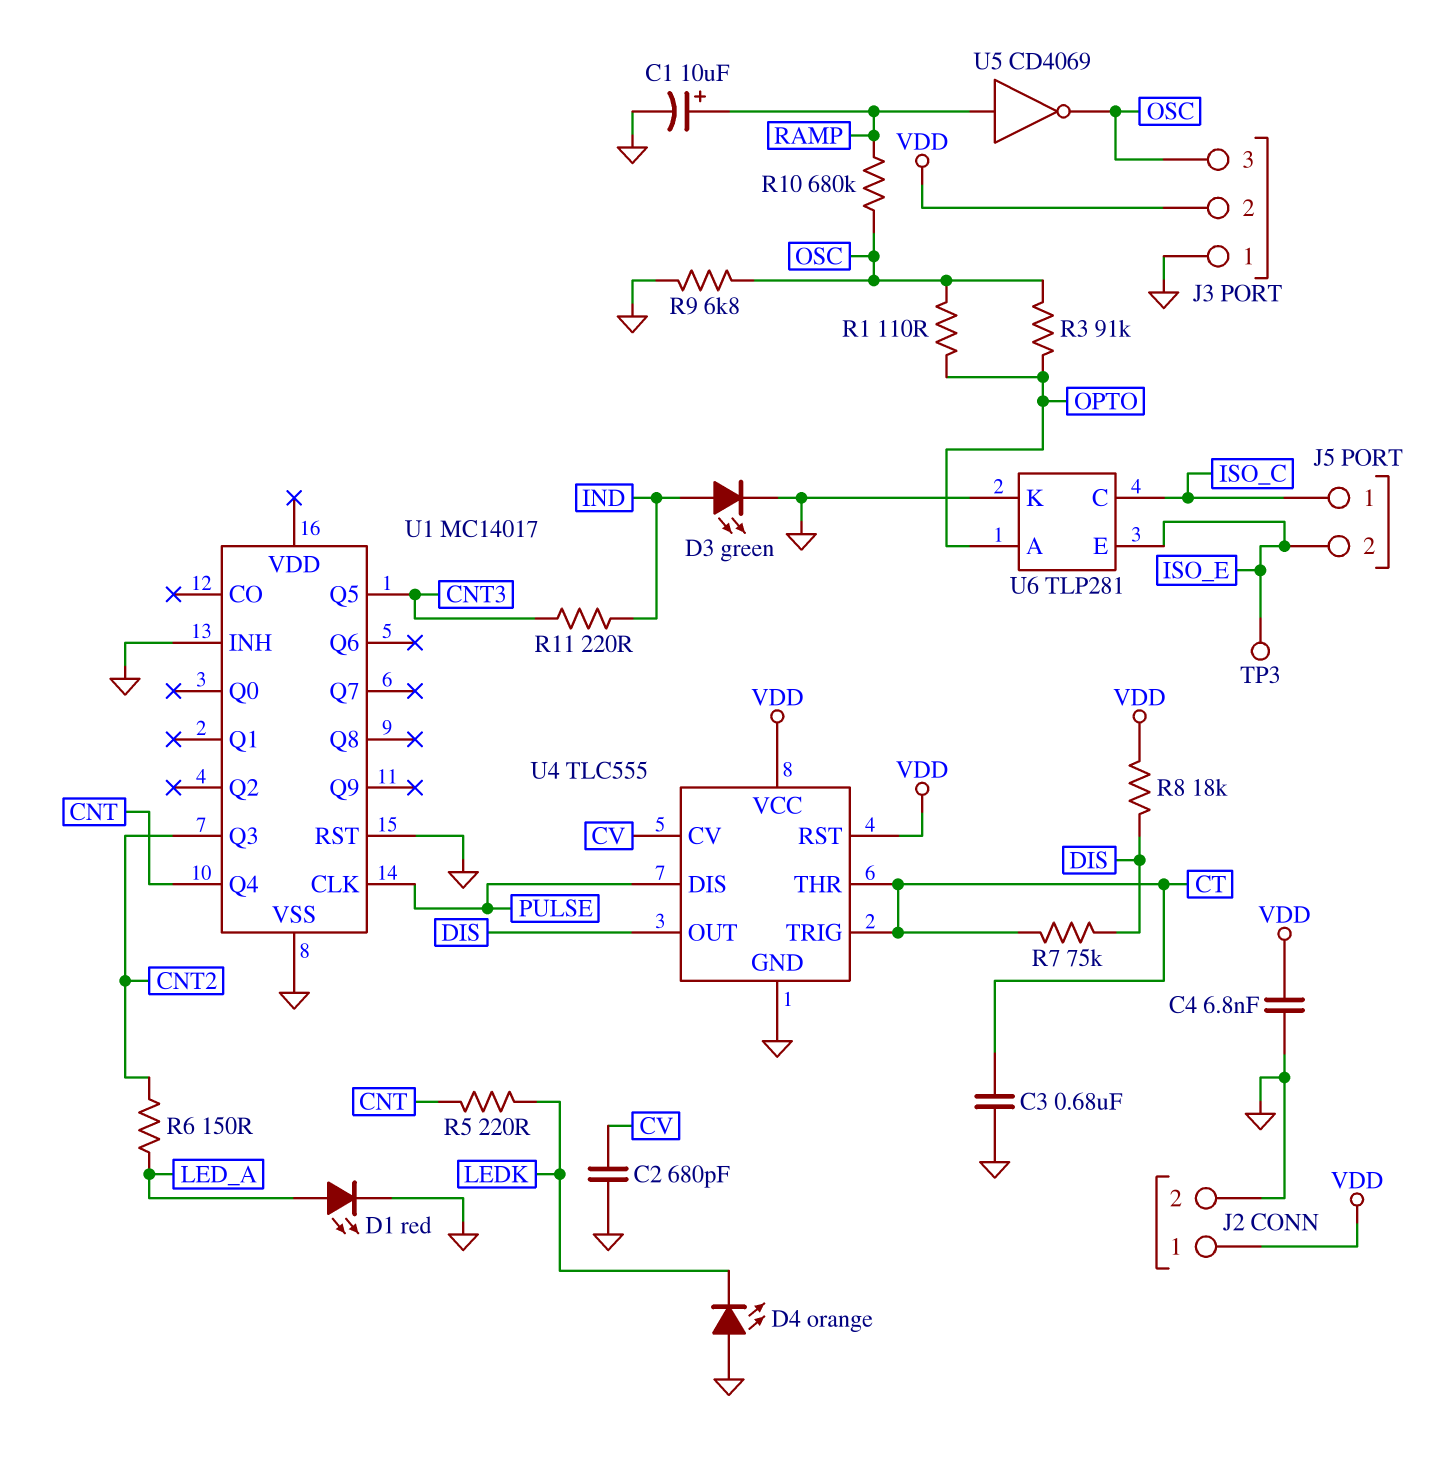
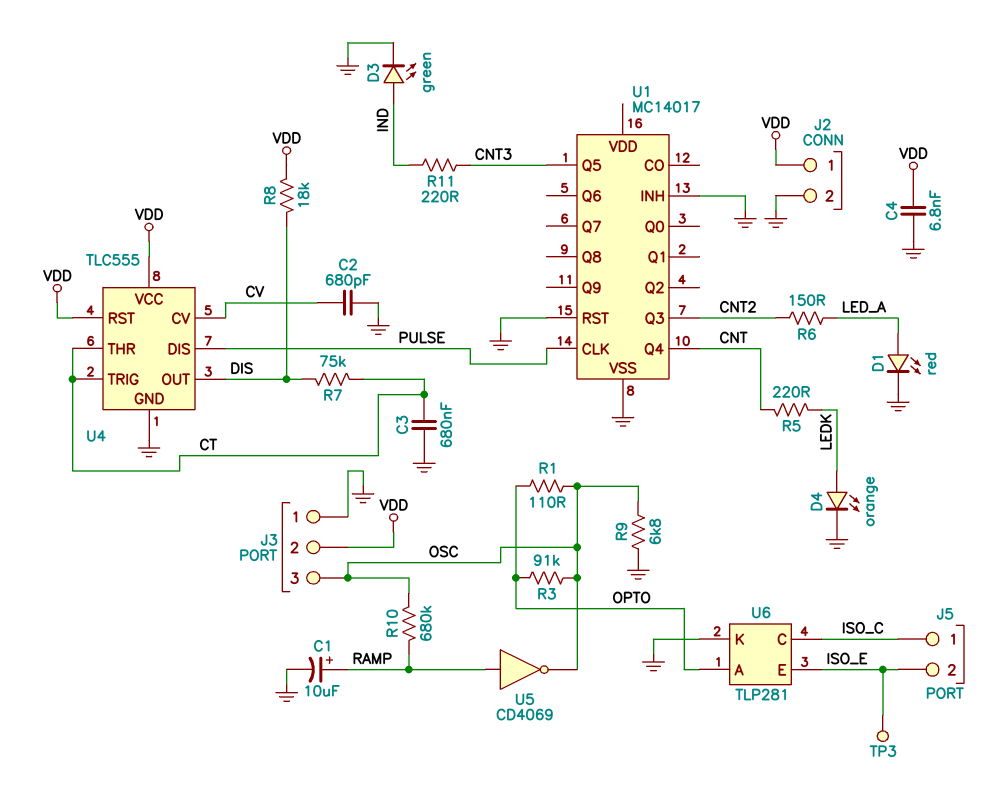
D4: LED orange (A GND, K LEDK) -> LED orange (A LEDK, K GND)

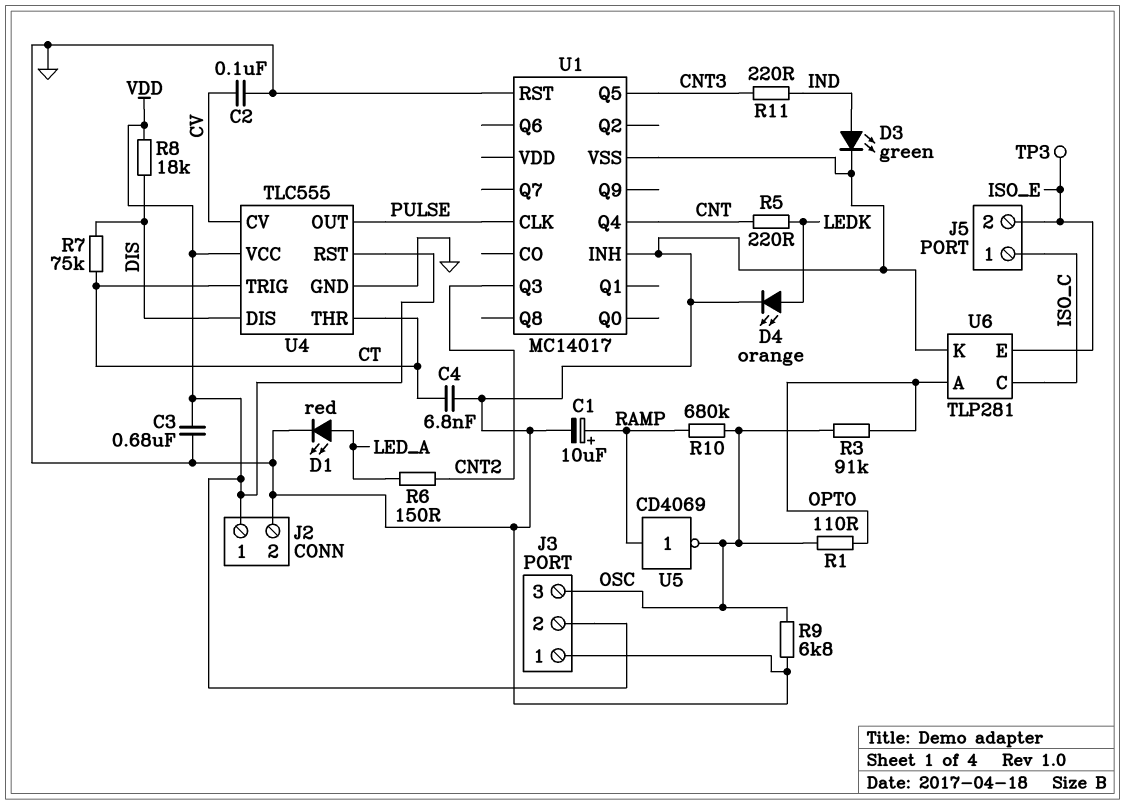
C2: 680pF (CV, GND) -> 100nF (CV, GND)
C3: 680nF (CT, GND) -> 680nF (GND, VDD)
C4: 6.8nF (GND, VDD) -> 6.8nF (CT, GND)
U4 pin DIS: PULSE -> DIS
U4 pin OUT: DIS -> PULSE

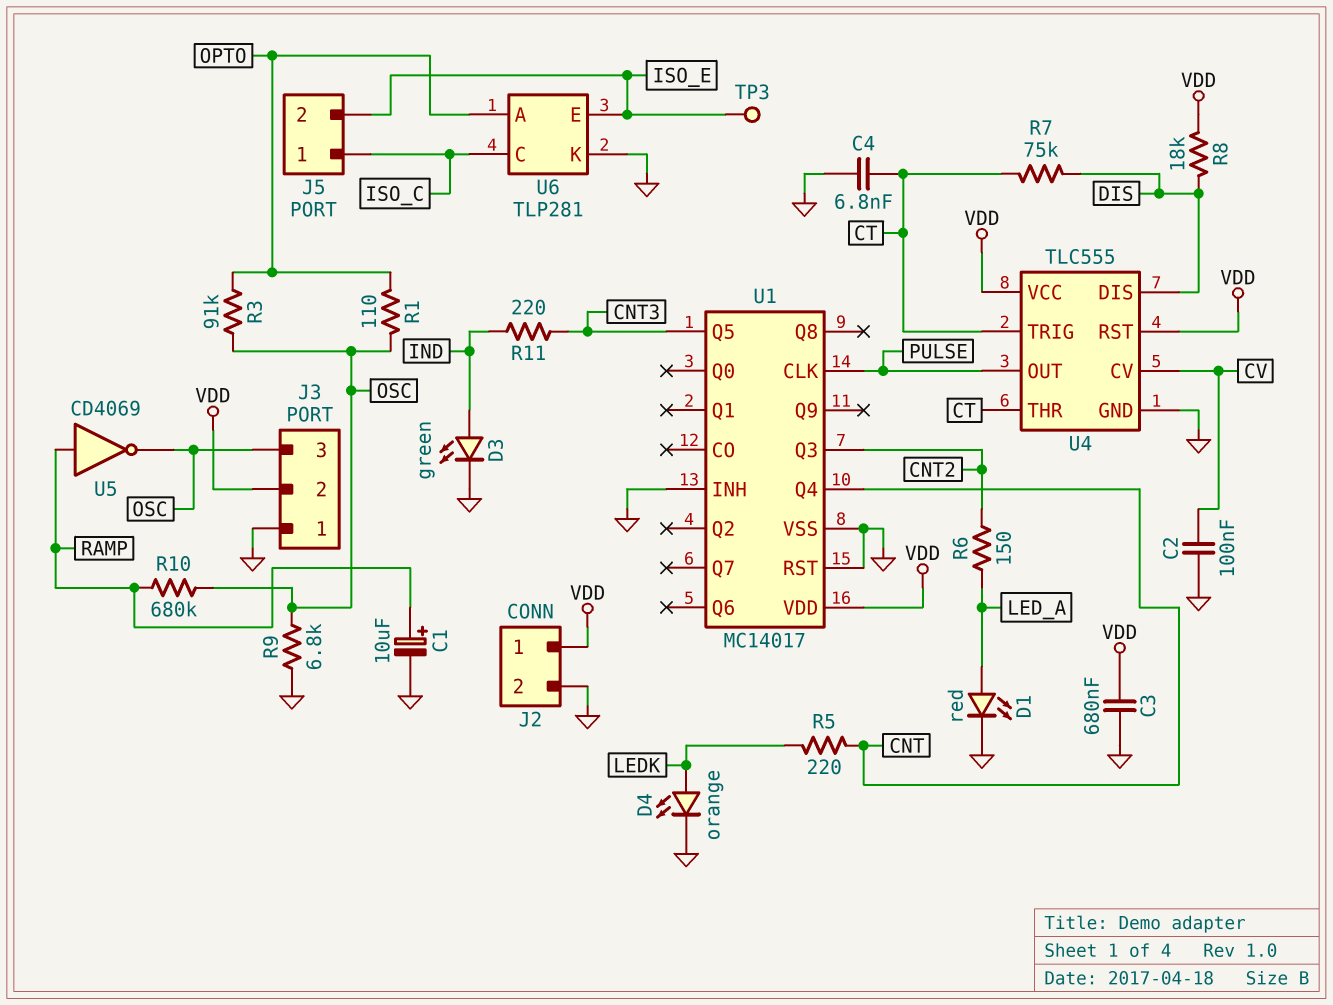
U1 pin VDD: none -> VDD

